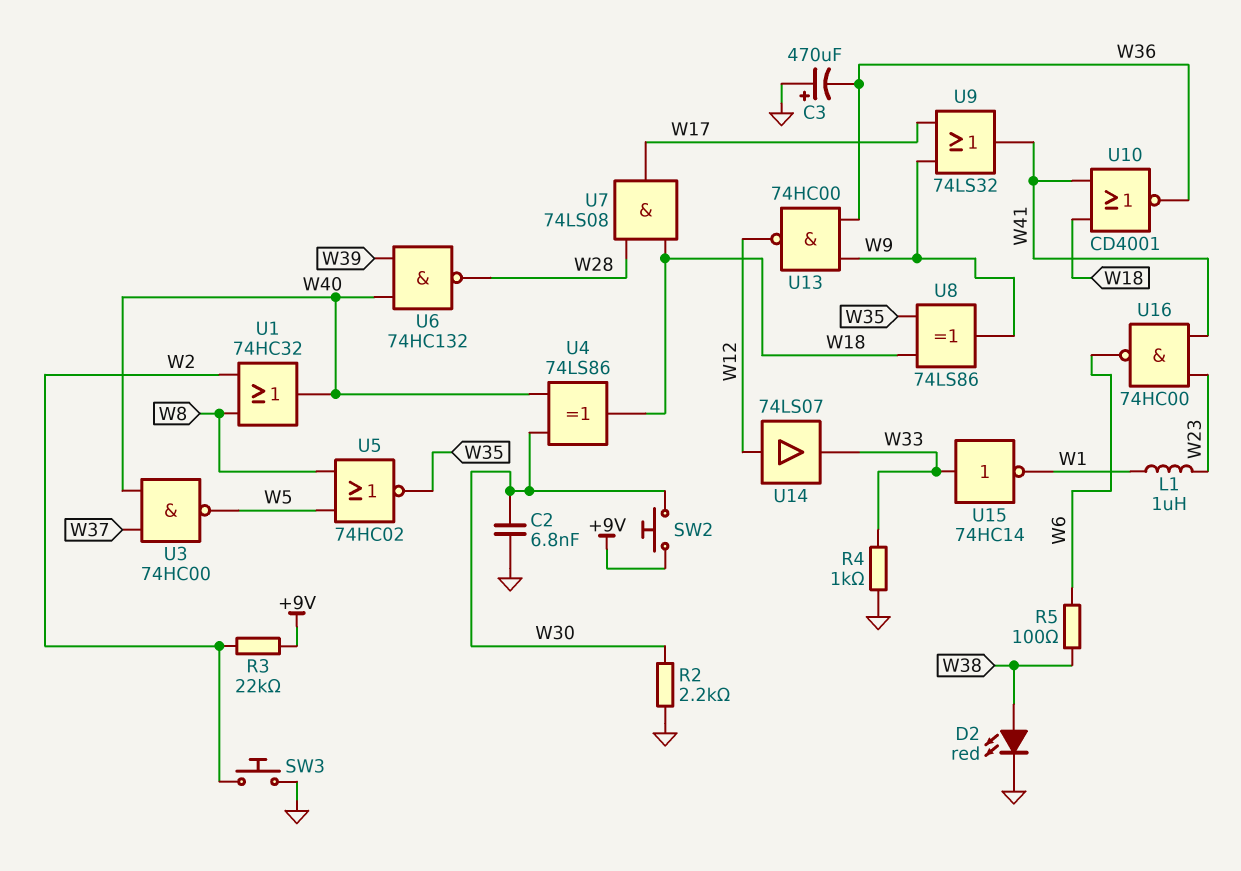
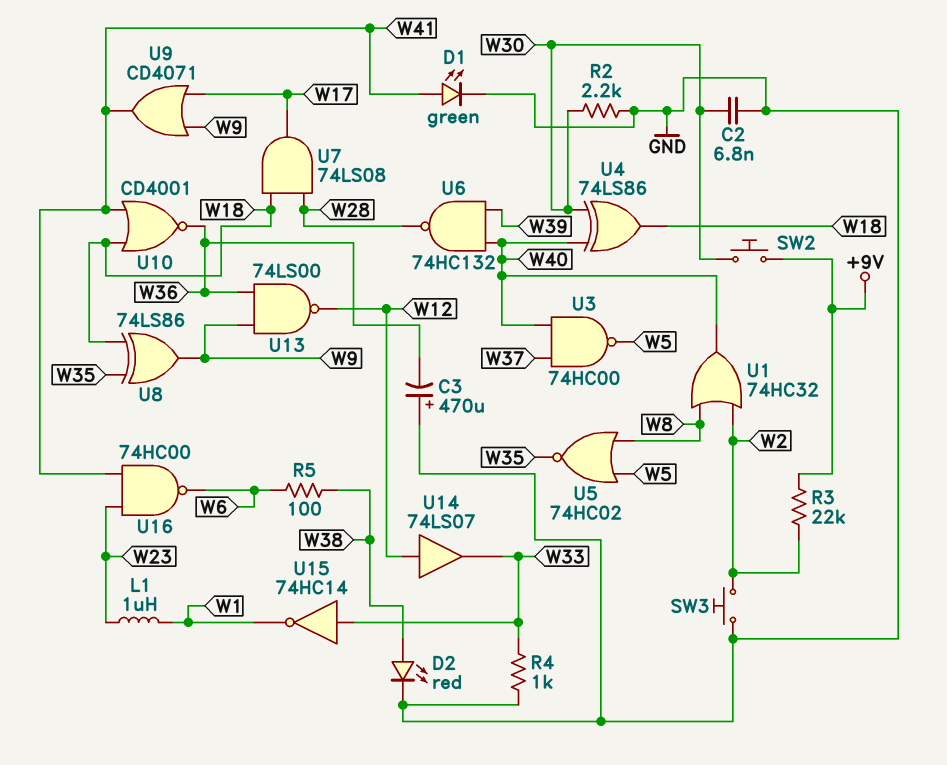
D1: none -> LED green (A W41, K GND)
U9: OR 74LS32 (in W9, in W17, out W41) -> OR CD4071 (in W9, in W17, out W41)
U13: NAND 74HC00 (in W9, in W36, out W12) -> NAND 74LS00 (in W9, in W36, out W12)

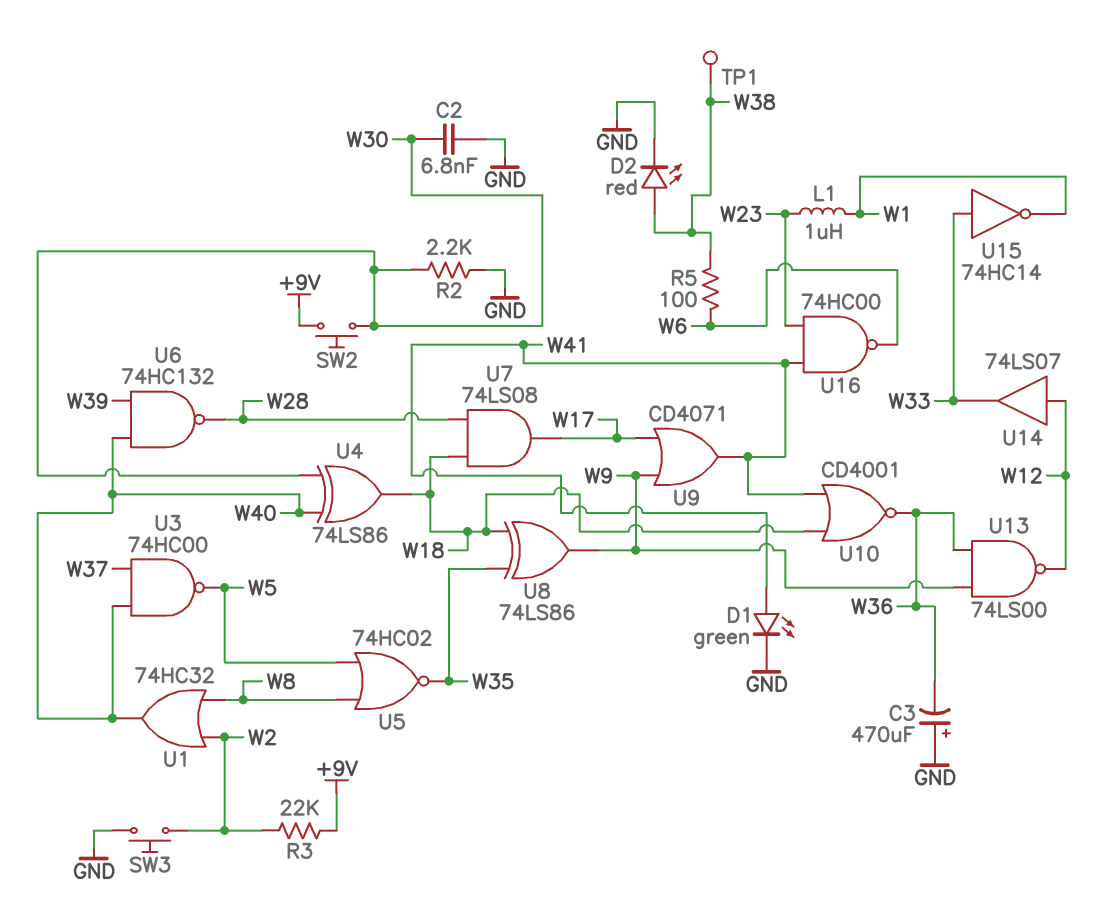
R4: 1k (GND, W33) -> none
TP1: none -> test point (W38)

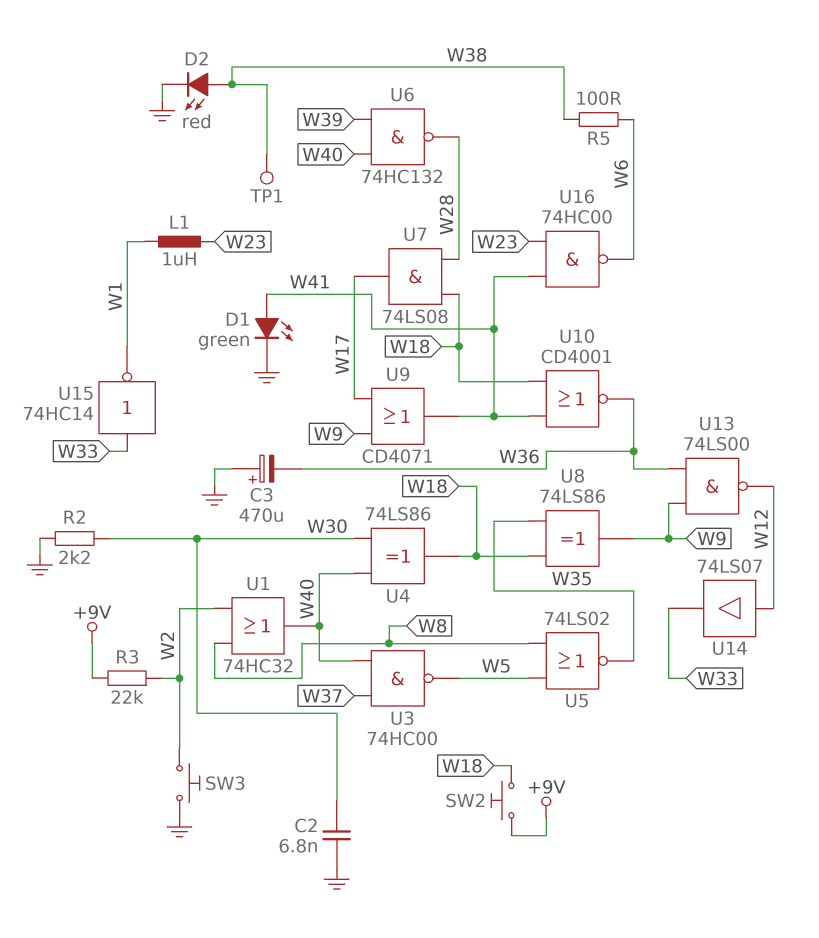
SW2: button (+9V, W30) -> button (+9V, W18)
U5: NOR 74HC02 (in W5, in W8, out W35) -> NOR 74LS02 (in W5, in W8, out W35)

